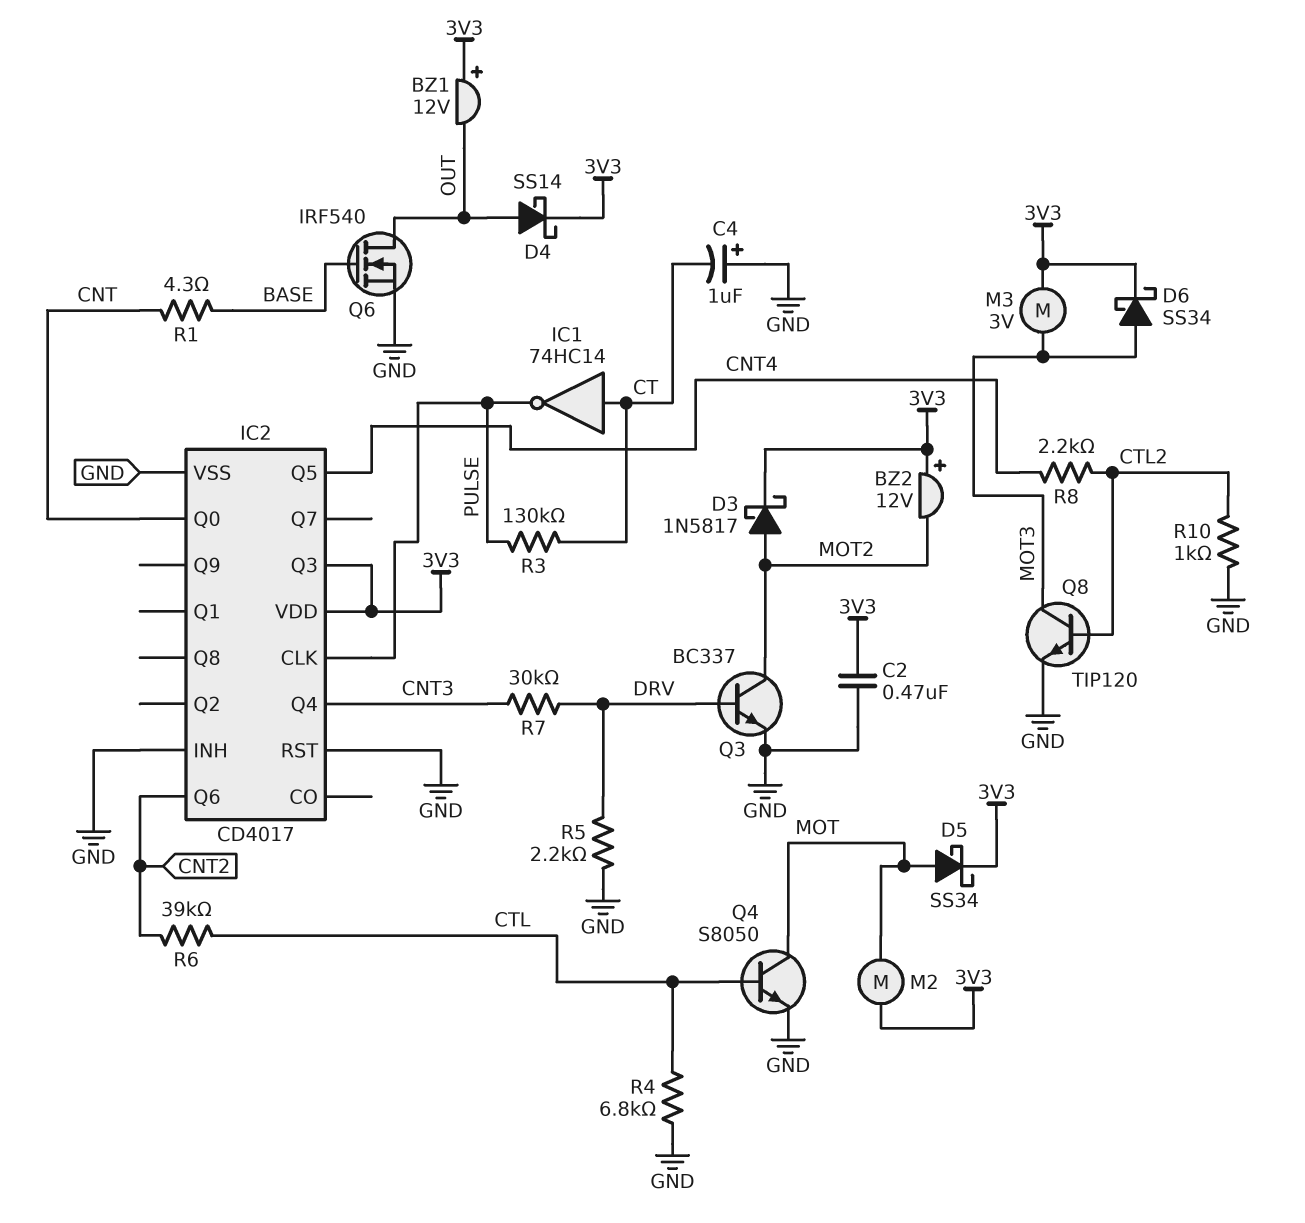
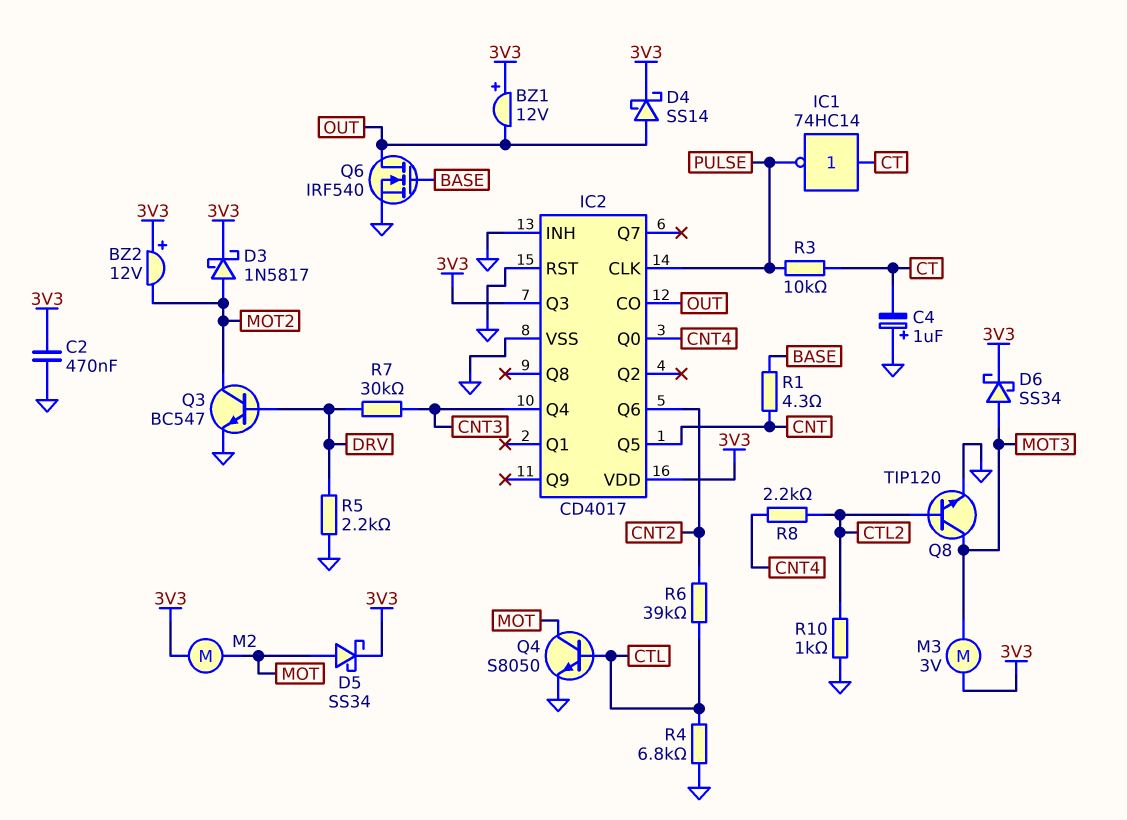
IC2 pin CO: none -> OUT
IC2 pin Q0: CNT -> CNT4
IC2 pin Q5: CNT4 -> CNT
Q3: NPN BC337 (B DRV, C MOT2, E GND) -> NPN BC547 (B DRV, C MOT2, E GND)
R3: 130k (CT, PULSE) -> 10k (CT, PULSE)

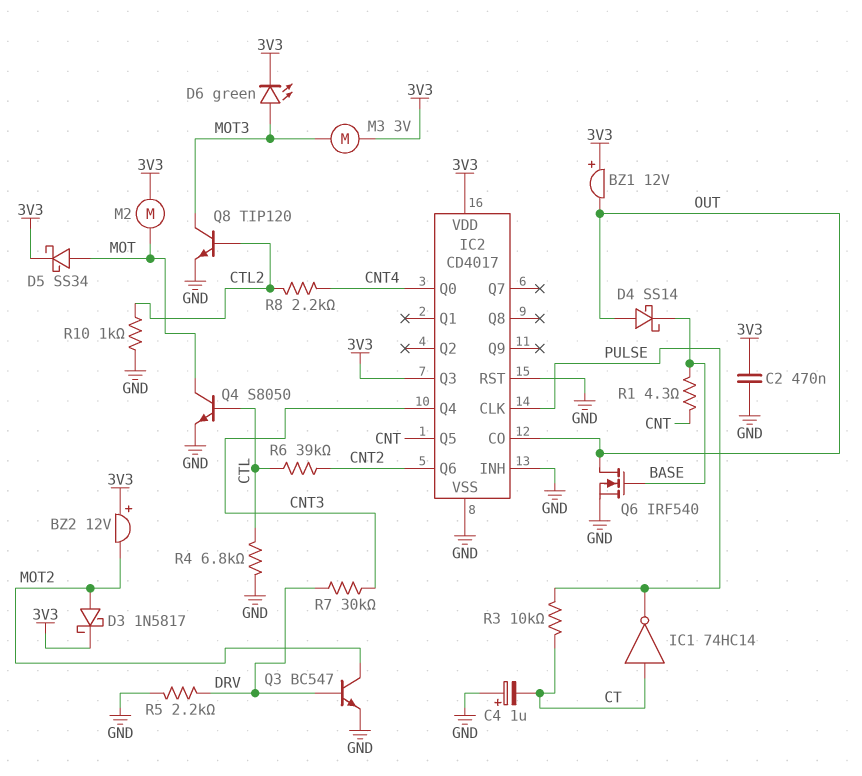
D4: schottky SS14 (A OUT, K 3V3) -> schottky SS14 (A OUT, K BASE)
D6: schottky SS34 (A MOT3, K 3V3) -> LED green (A MOT3, K 3V3)

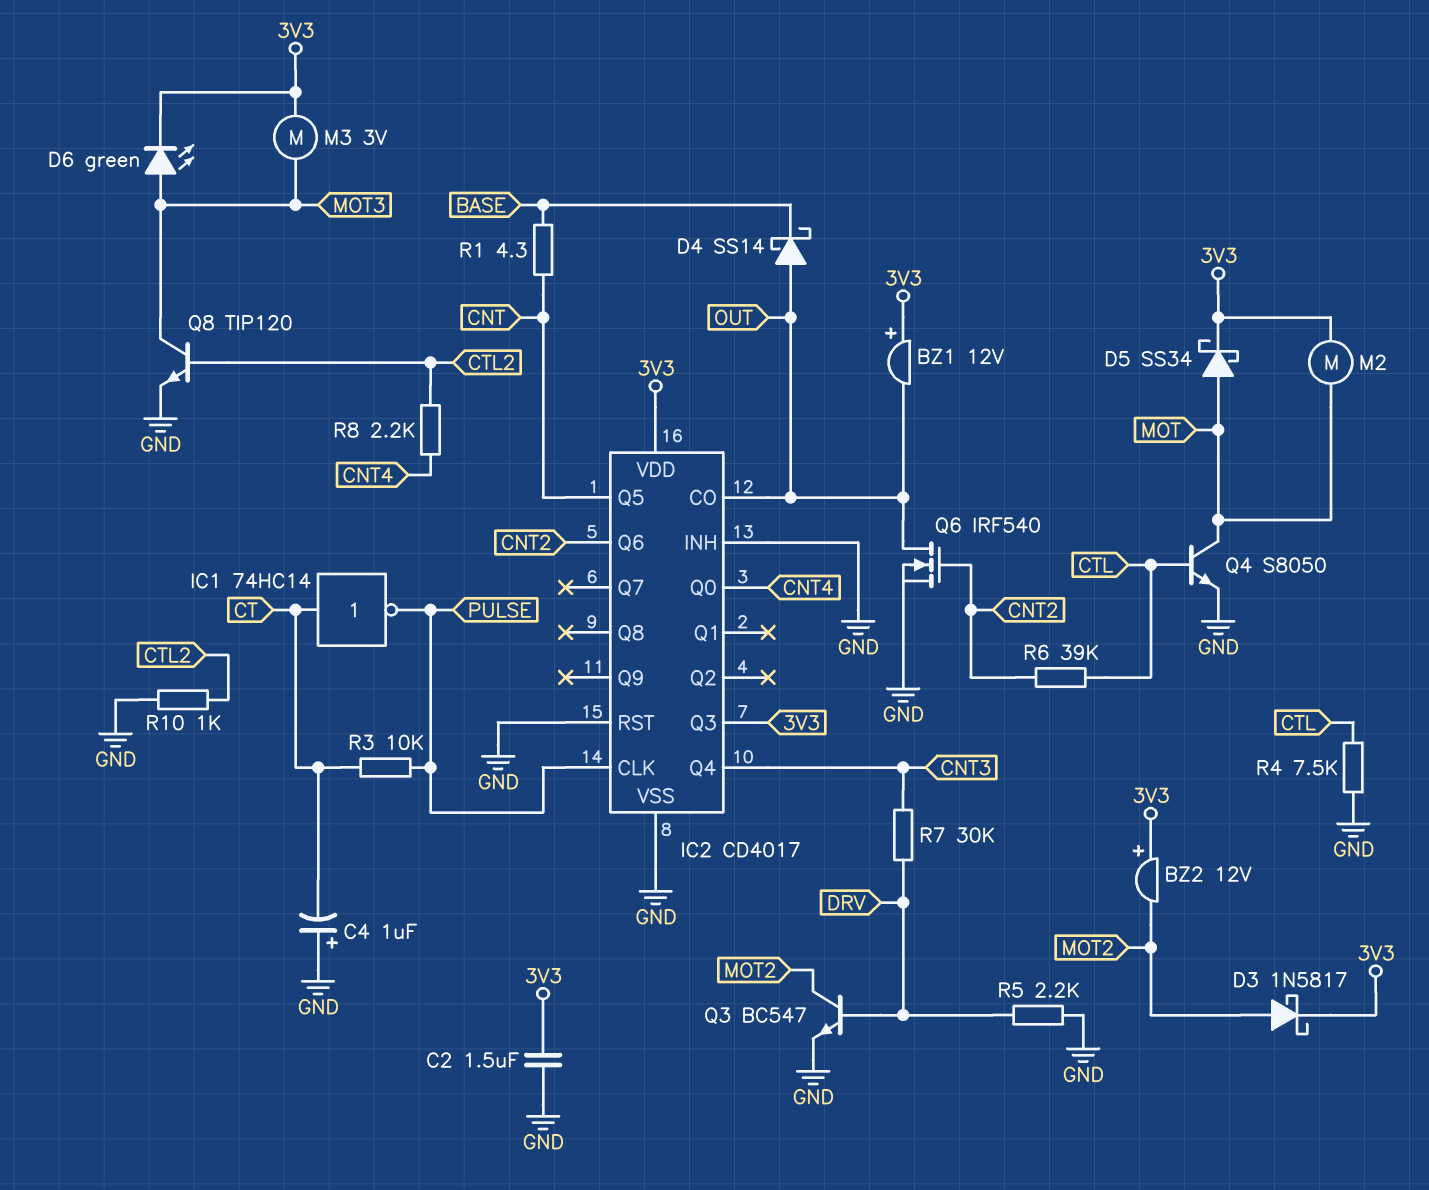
C2: 470nF (3V3, GND) -> 1.5uF (3V3, GND)
Q6: NMOS IRF540 (G BASE, D OUT, S GND) -> NMOS IRF540 (G CNT2, D OUT, S GND)
R4: 6.8k (CTL, GND) -> 7.5k (CTL, GND)

